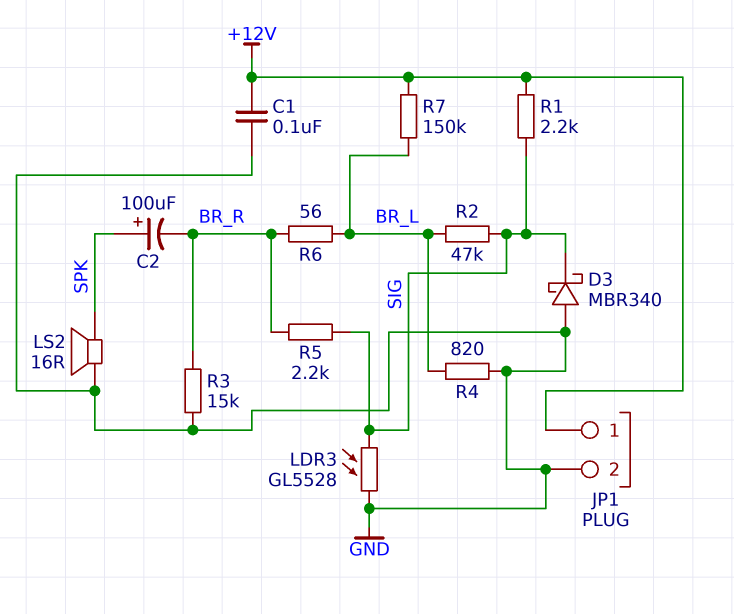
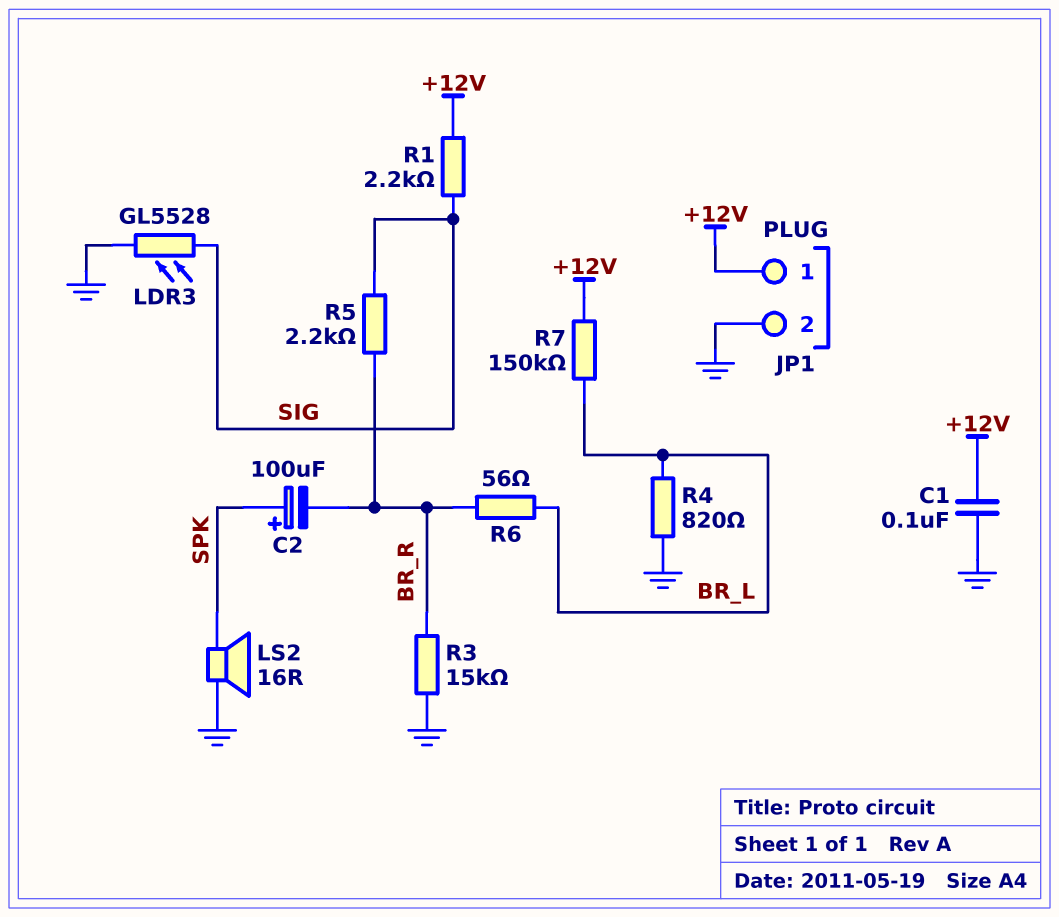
D3: schottky MBR340 (A GND, K SIG) -> none
R2: 47k (BR_L, SIG) -> none

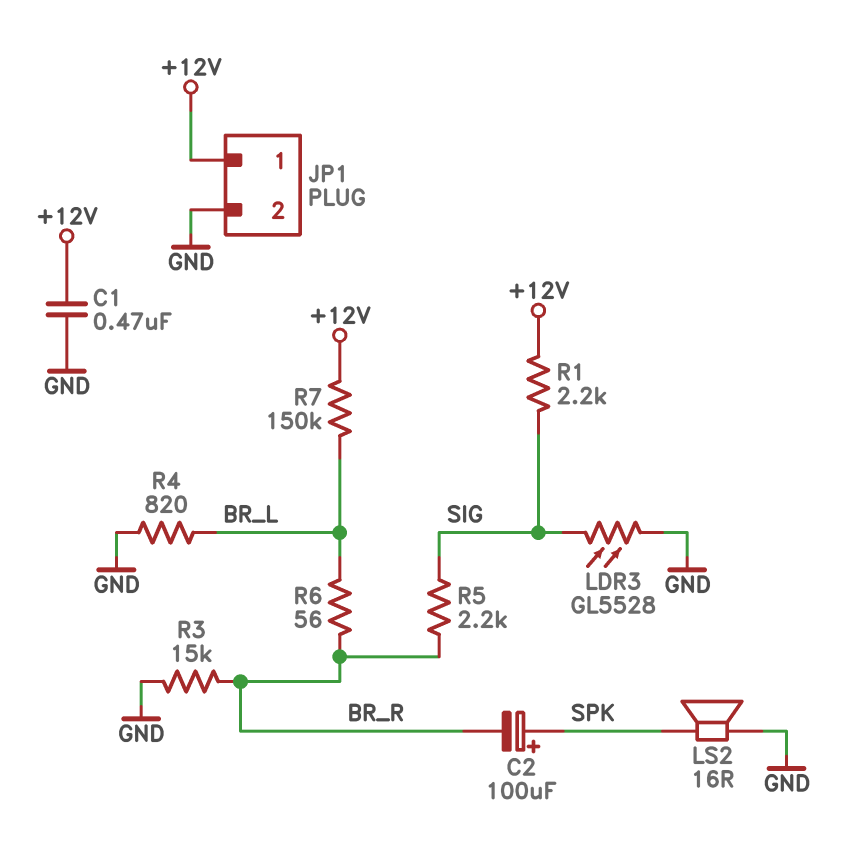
C1: 100nF (+12V, GND) -> 470nF (+12V, GND)

